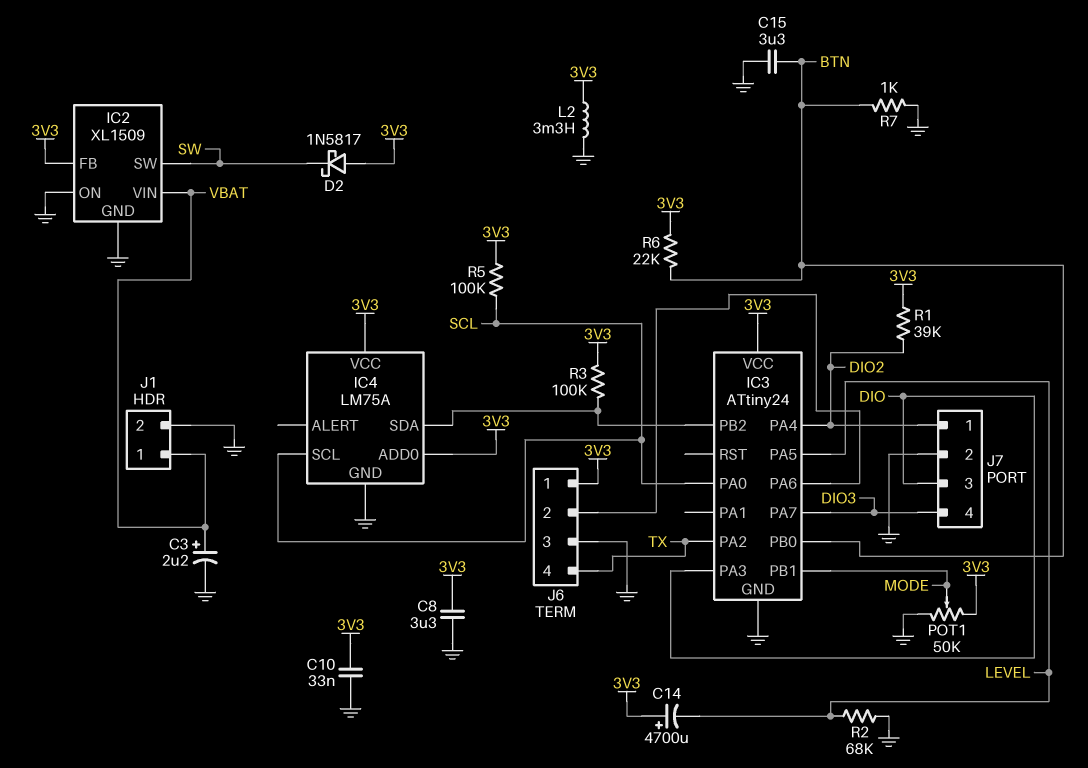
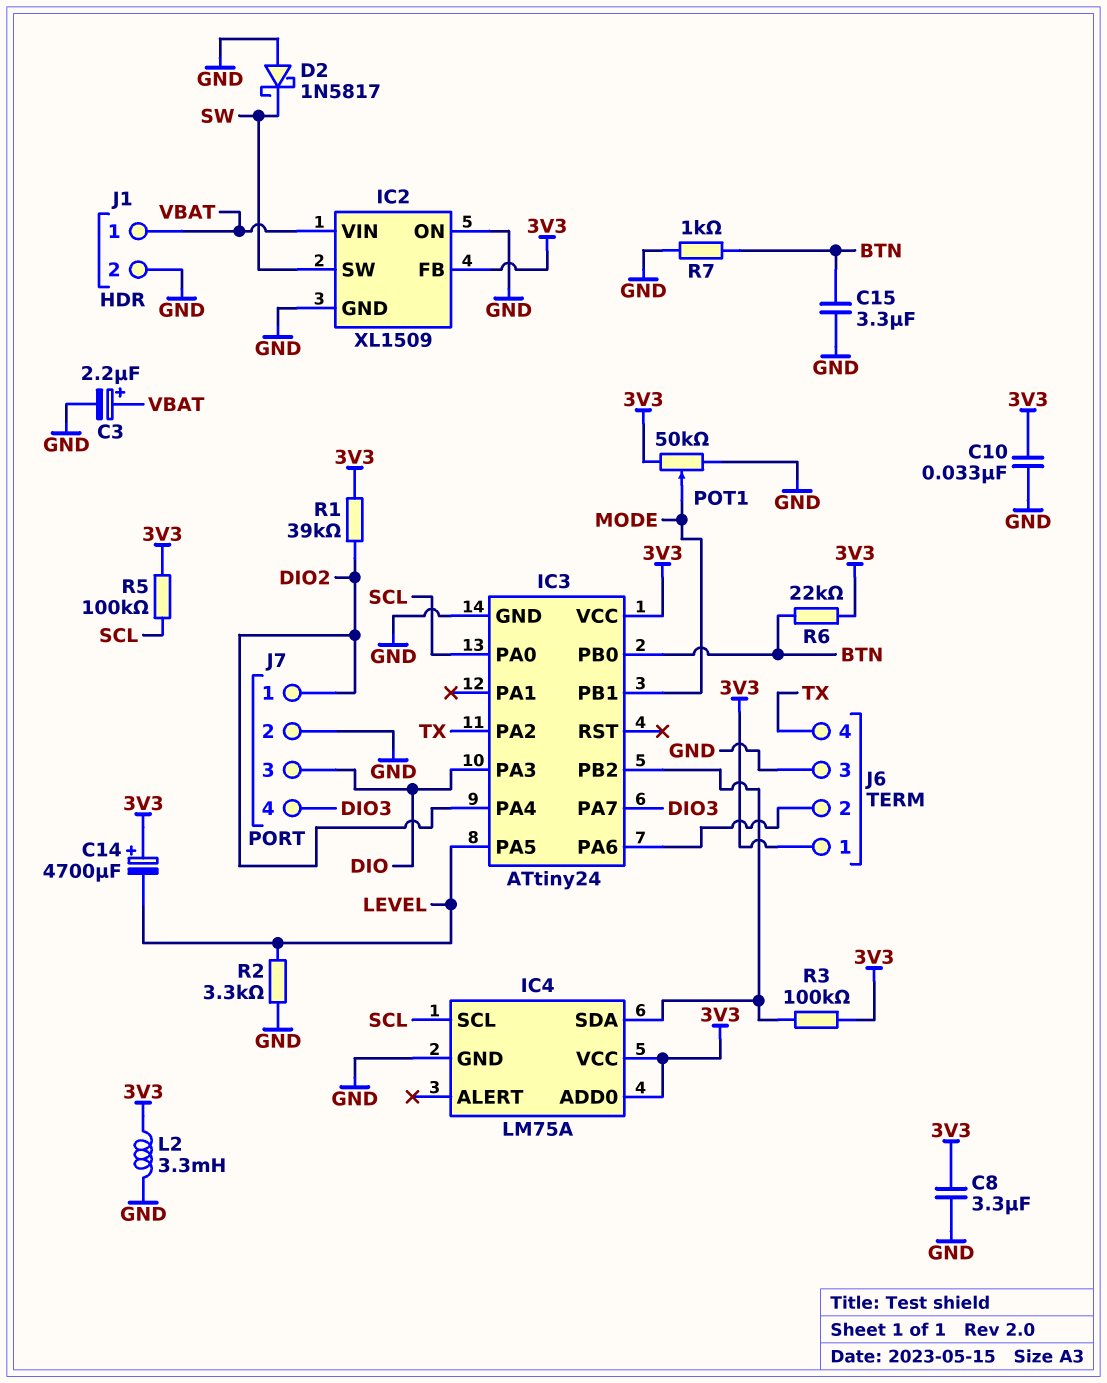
D2: schottky 1N5817 (A 3V3, K SW) -> schottky 1N5817 (A GND, K SW)
R2: 68k (GND, LEVEL) -> 3.3k (GND, LEVEL)

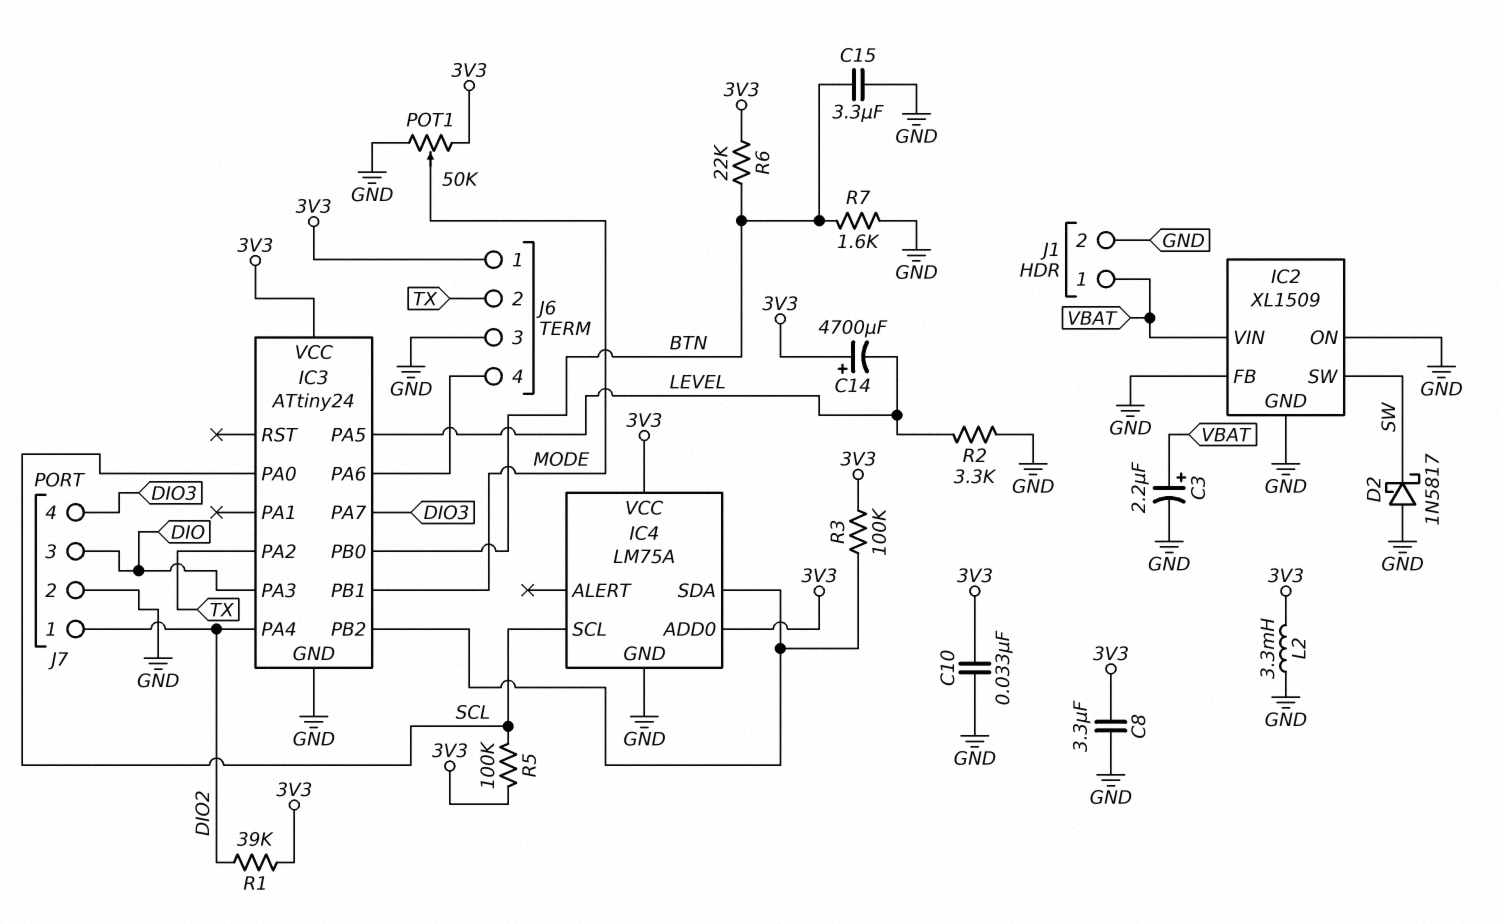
IC2 pin FB: 3V3 -> GND
J6 pin 2: IC3/PA6 -> TX
J6 pin 4: TX -> IC3/PA6
R7: 1k (BTN, GND) -> 1.6k (BTN, GND)

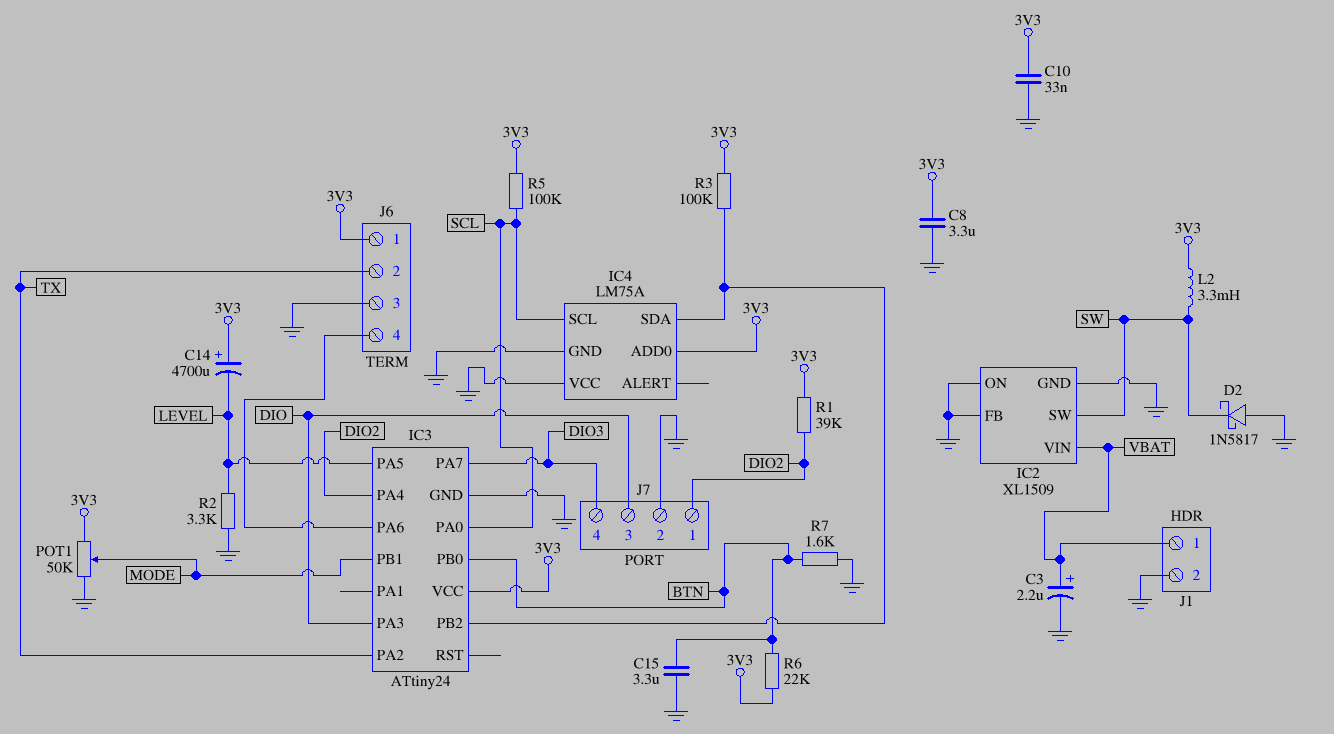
IC4 pin VCC: 3V3 -> GND
L2: 3.3mH (3V3, GND) -> 3.3mH (3V3, SW)

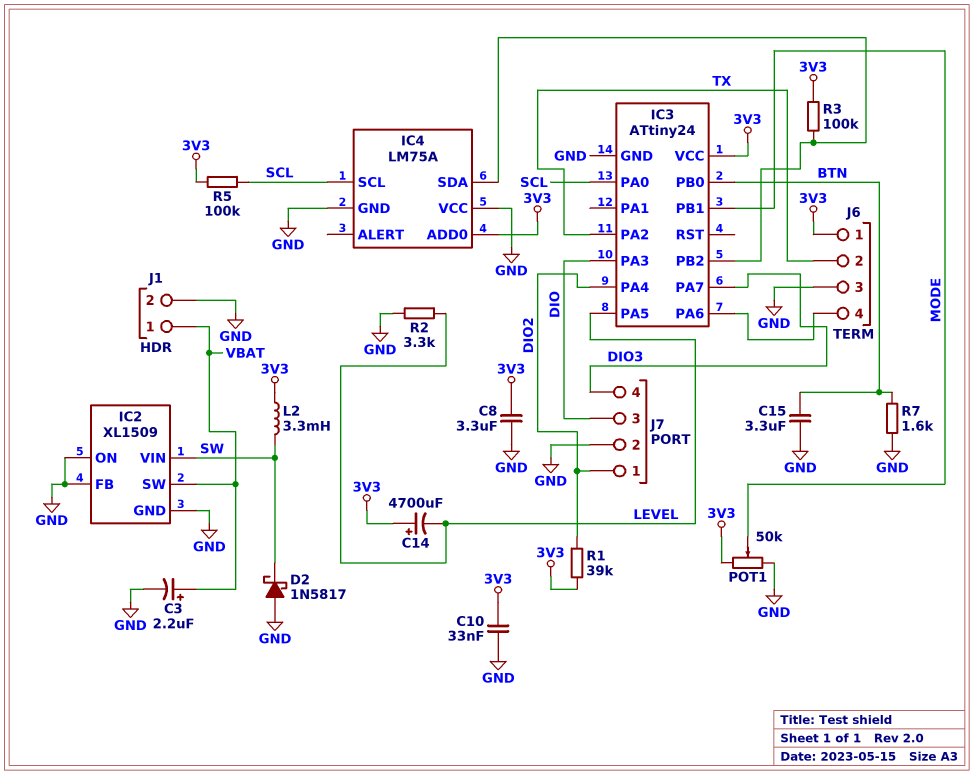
IC2 pin SW: SW -> VBAT
IC2 pin VIN: VBAT -> SW
R6: 22k (3V3, BTN) -> none

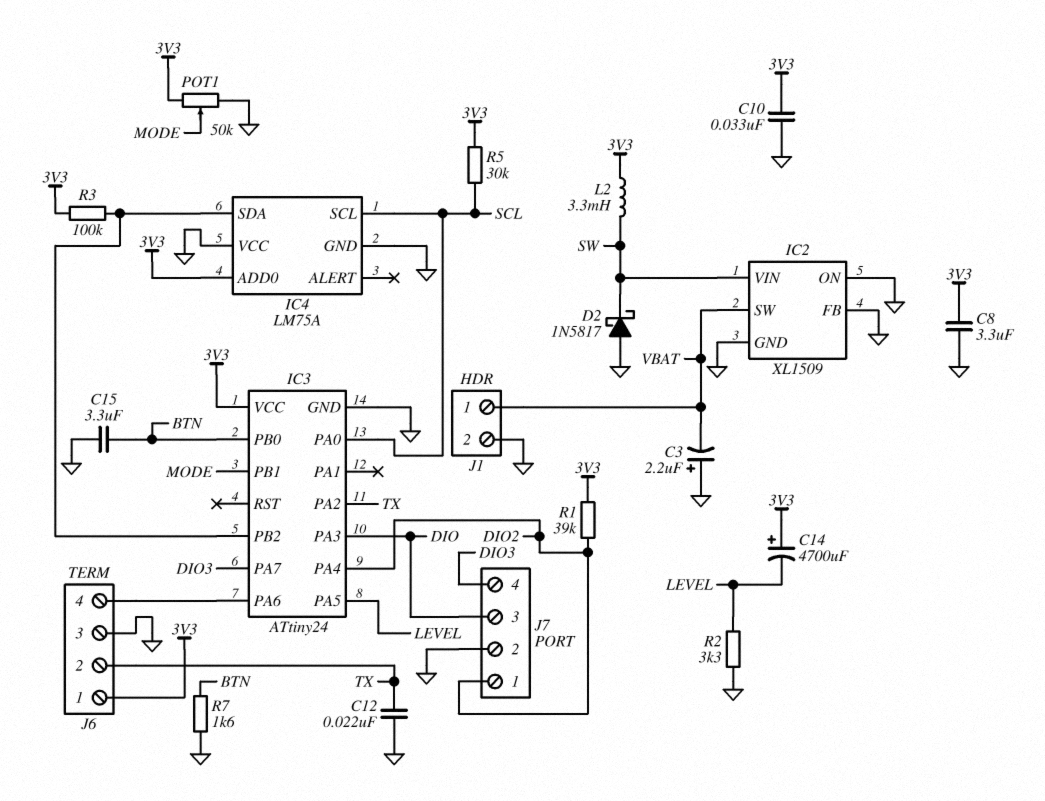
C3: 2.2uF (plus VBAT, minus GND) -> 2.2uF (plus GND, minus VBAT)
C12: none -> 22nF (GND, TX)
R5: 100k (3V3, SCL) -> 30k (3V3, SCL)

